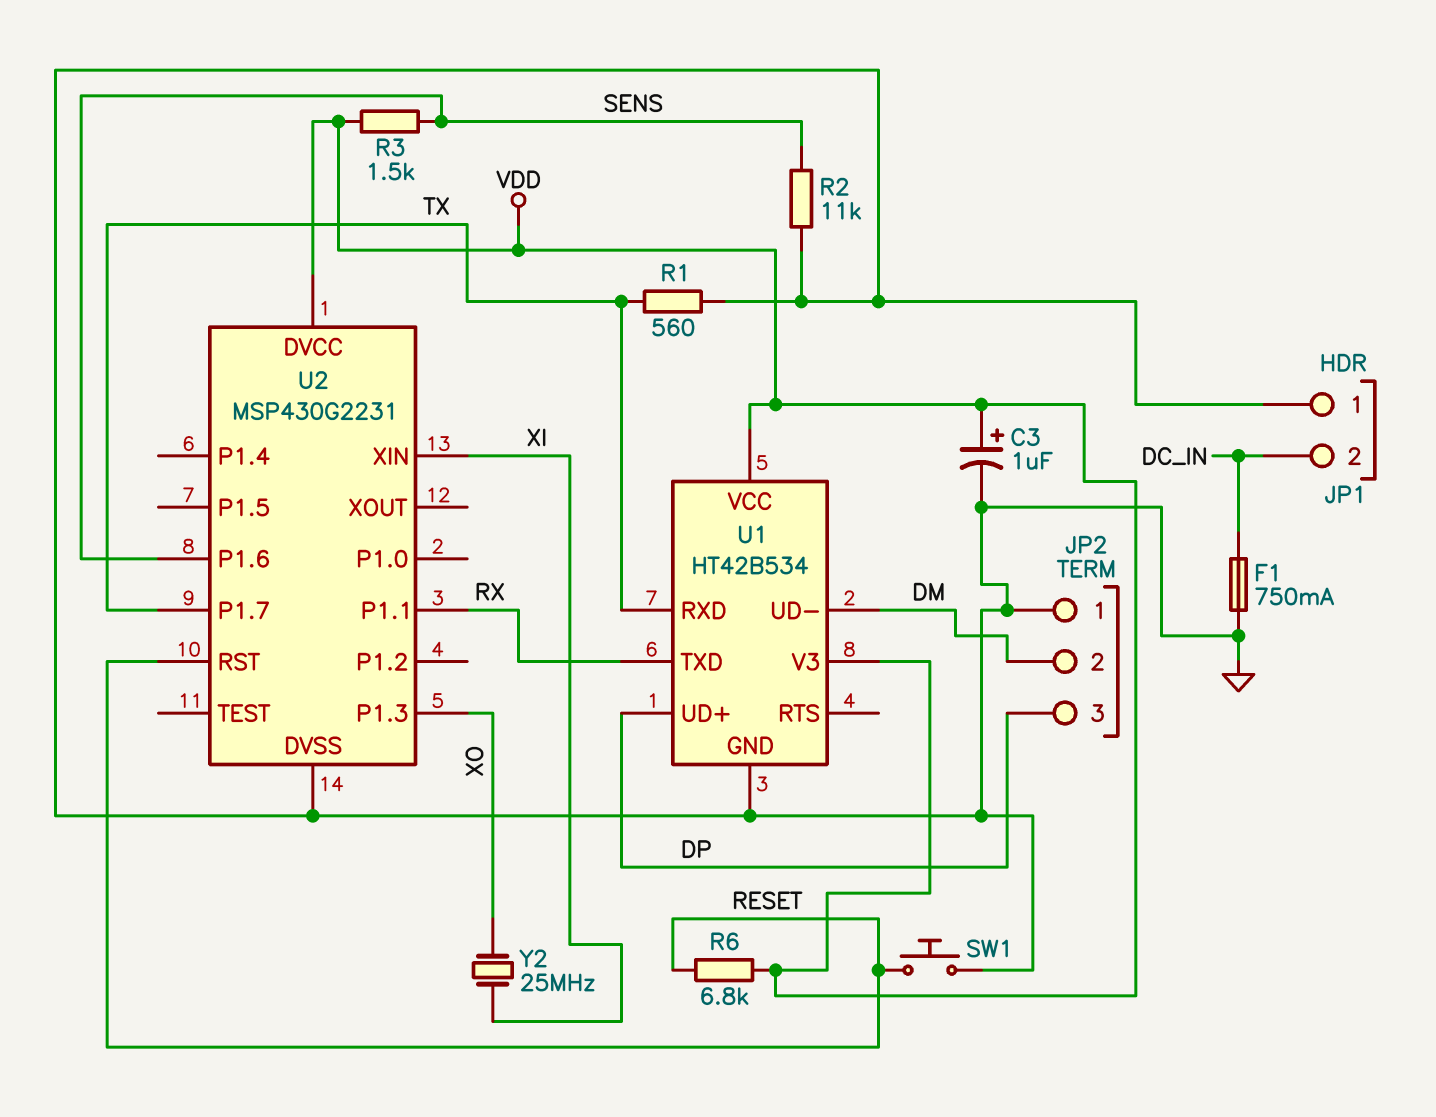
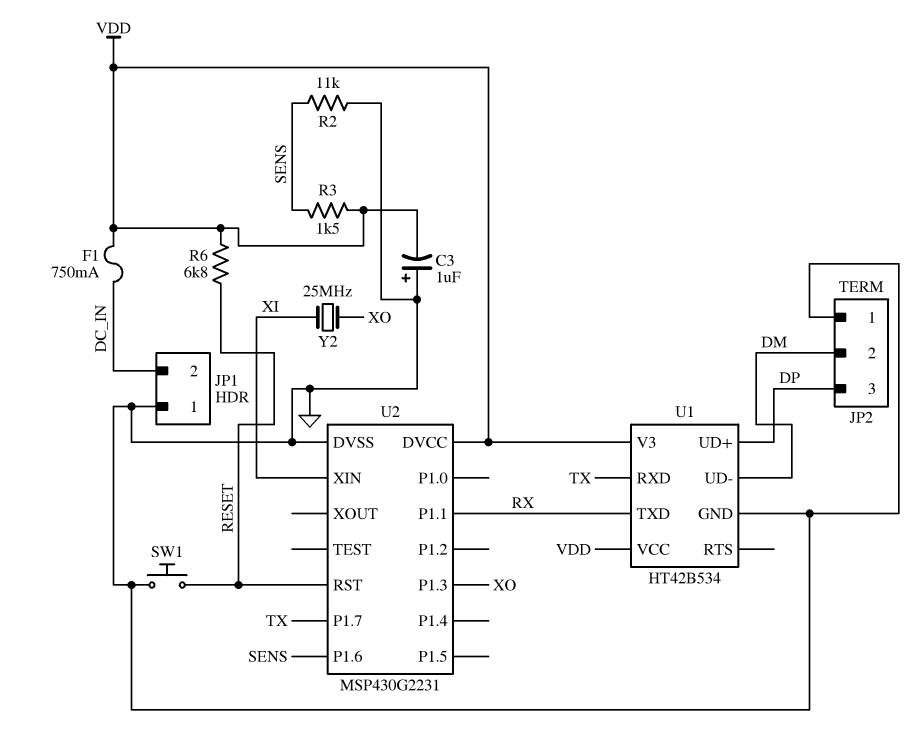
C3: 1uF (plus VDD, minus GND) -> 1uF (plus GND, minus VDD)
F1: 750mA (DC_IN, GND) -> 750mA (DC_IN, VDD)
R1: 560 (GND, TX) -> none

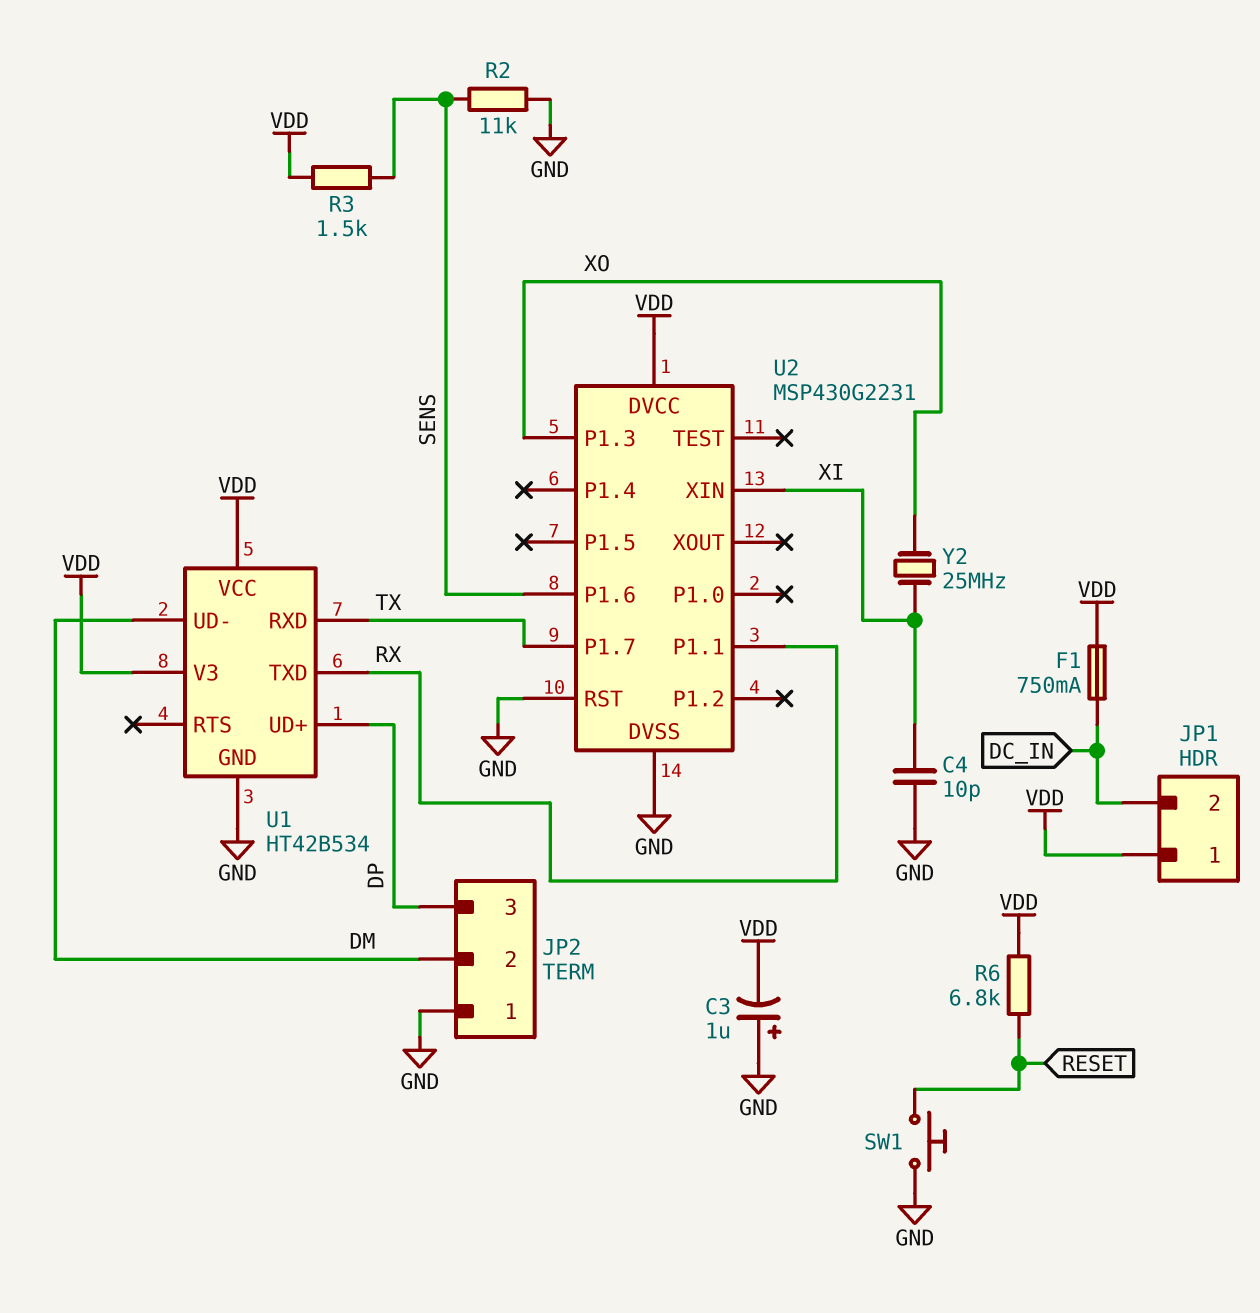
C4: none -> 10pF (GND, XI)
JP1 pin 1: GND -> VDD
U2 pin RST: RESET -> GND

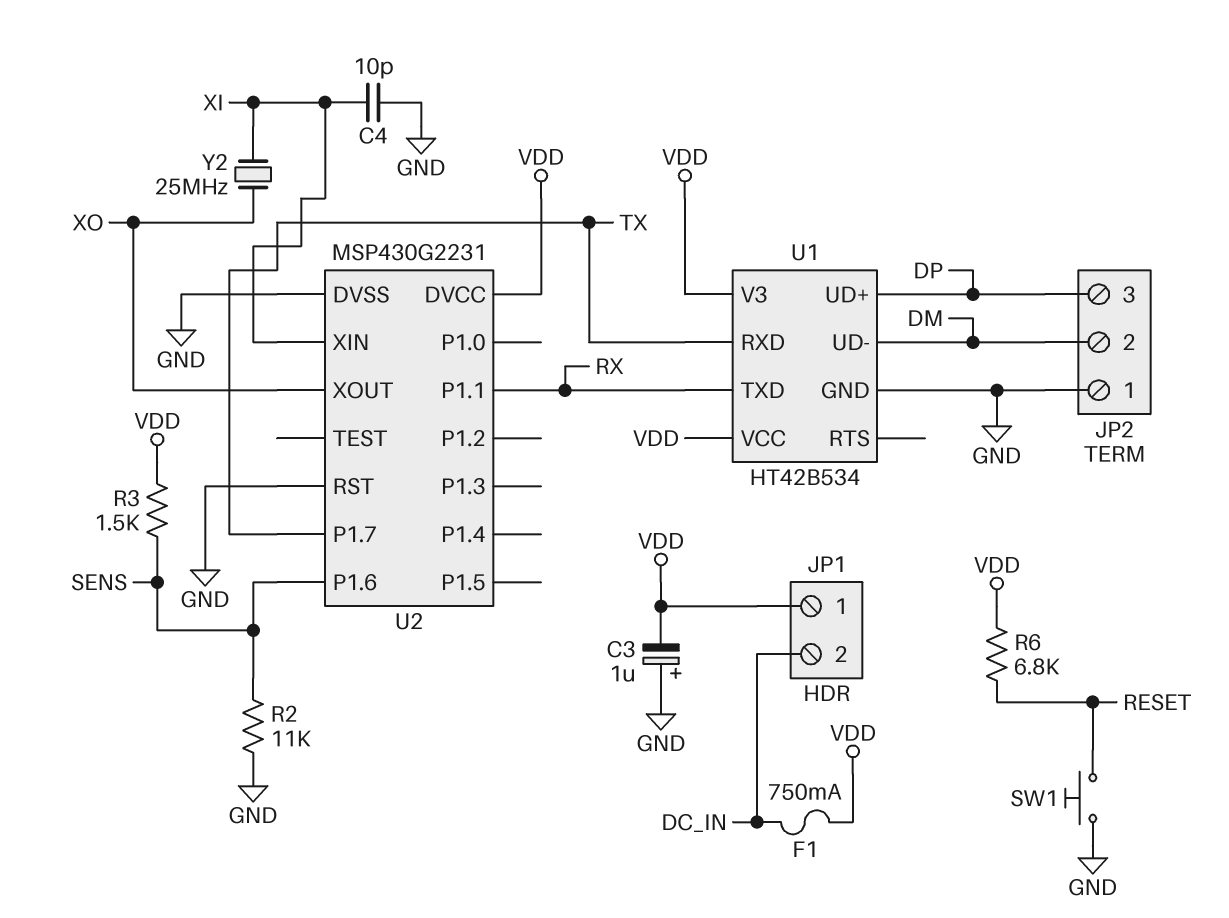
U2 pin P1.3: XO -> none
U2 pin XOUT: none -> XO

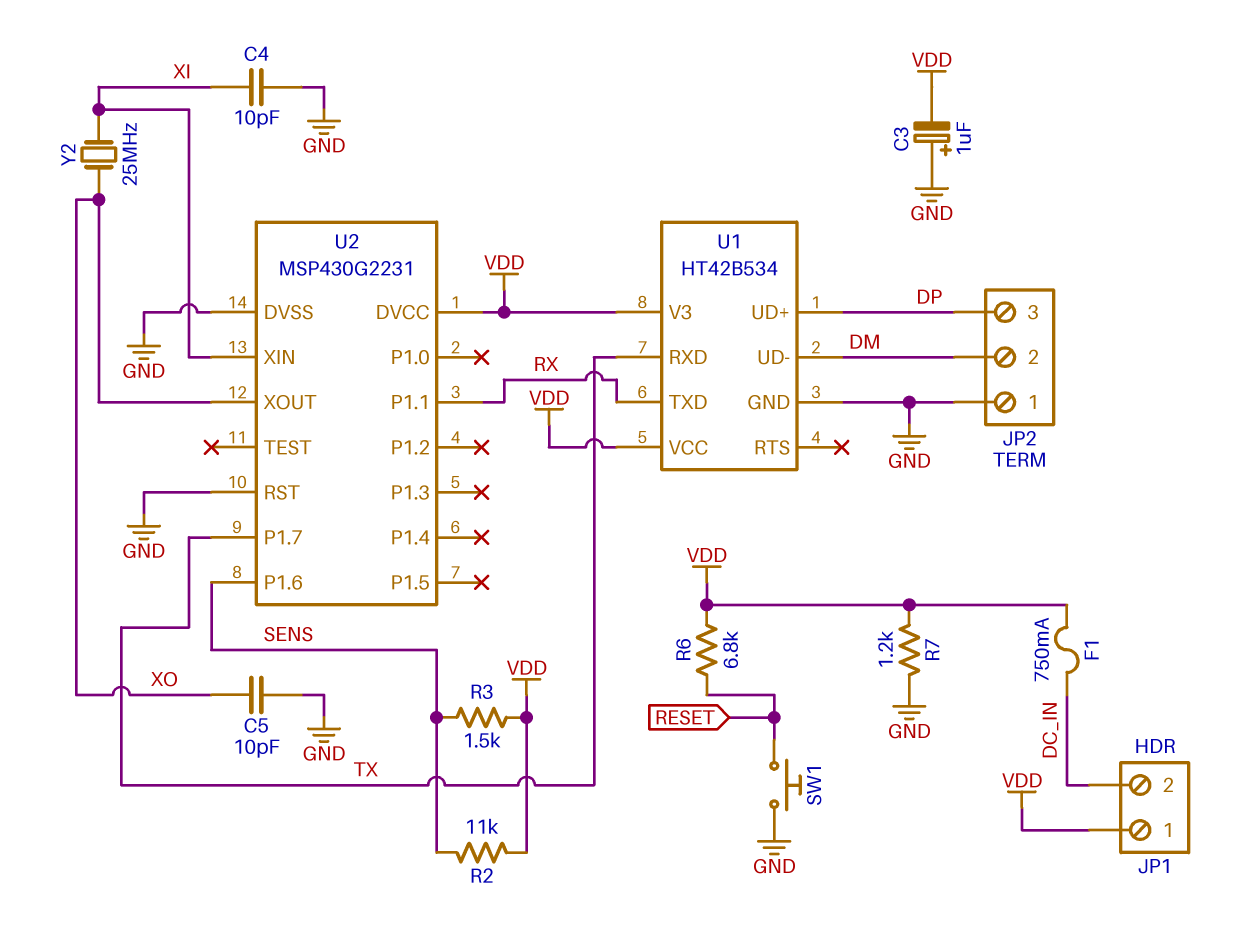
C5: none -> 10pF (GND, XO)
R2: 11k (GND, SENS) -> 11k (SENS, VDD)
R7: none -> 1.2k (GND, VDD)

